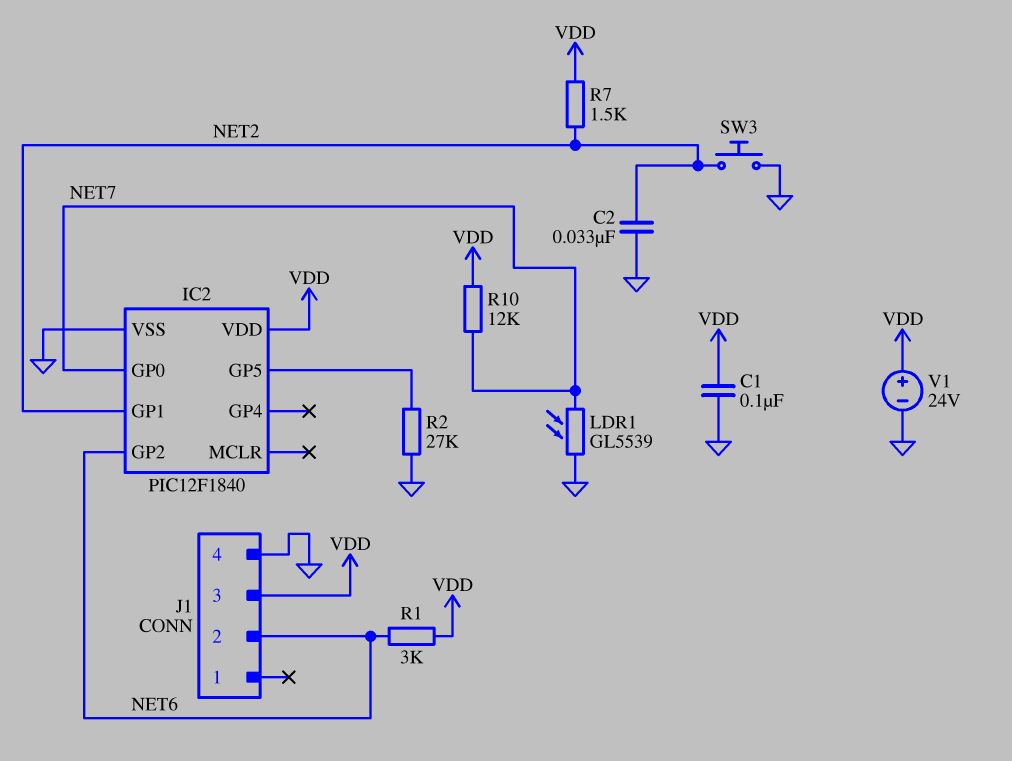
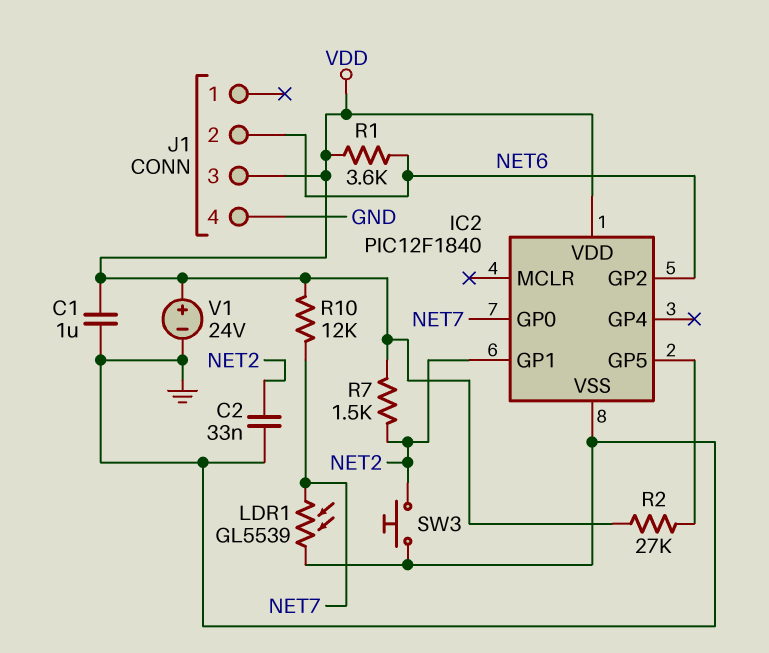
C1: 100nF (GND, VDD) -> 1uF (GND, VDD)
R1: 3k (NET6, VDD) -> 3.6k (NET6, VDD)
R2: 27k (GND, IC2/GP5) -> 27k (IC2/GP5, VDD)

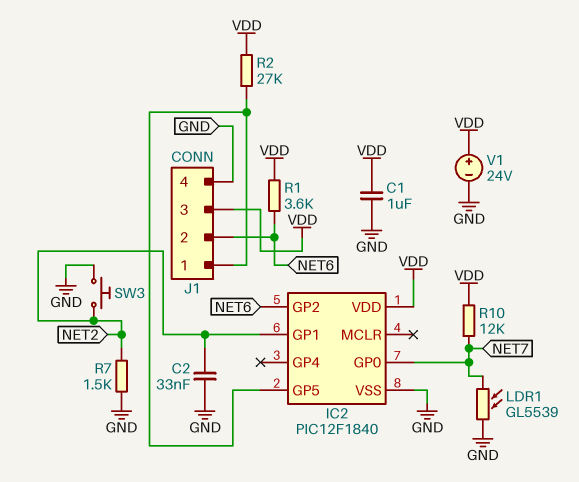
J1 pin 1: none -> IC2/GP5
R7: 1.5k (NET2, VDD) -> 1.5k (GND, NET2)

